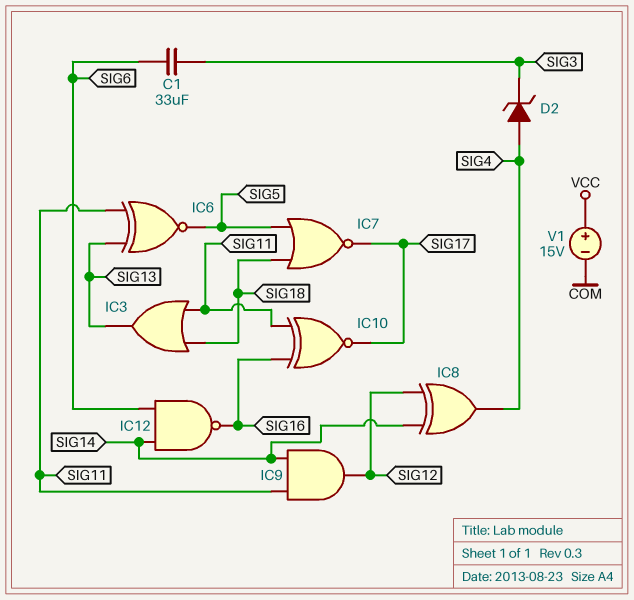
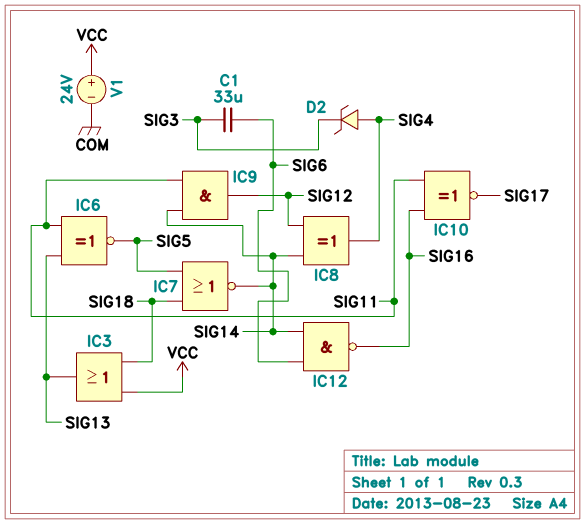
IC3: OR (in SIG11, in SIG18, out SIG13) -> OR (in SIG18, in VCC, out SIG13)
IC7: NOR (in SIG5, in SIG18, out SIG17) -> NOR (in SIG5, in SIG18, out SIG14)
V1: 15V (plus VCC, minus COM) -> 24V (plus VCC, minus COM)

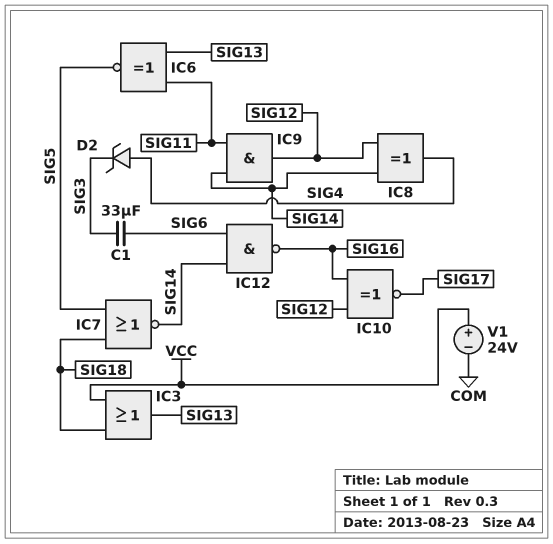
IC10: XNOR (in SIG11, in SIG16, out SIG17) -> XNOR (in SIG12, in SIG16, out SIG17)

